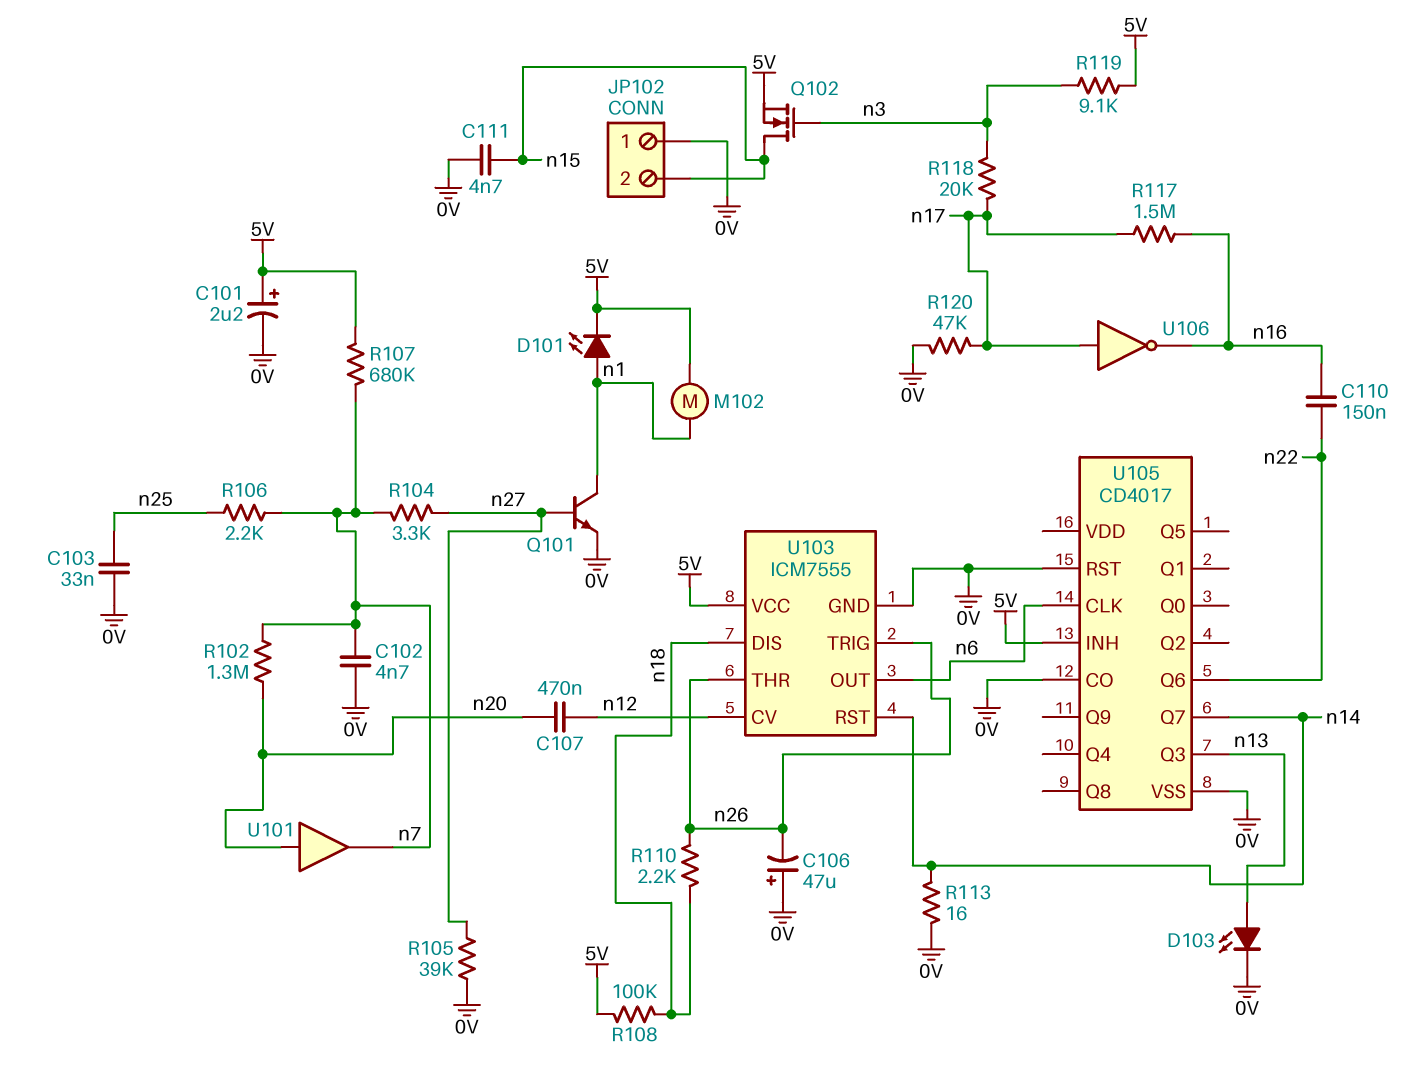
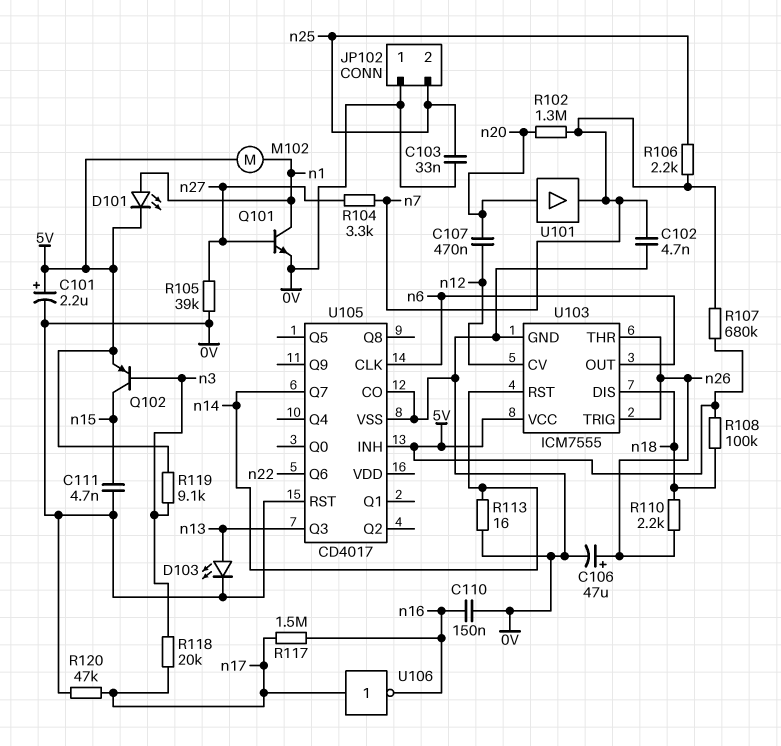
C106: 47uF (plus 0V, minus n26) -> 47uF (plus n26, minus 0V)
C110: 150nF (n16, n22) -> 150nF (0V, n16)
JP102 pin 2: n15 -> n25
Q102: NMOS (G n3, D n15, S 5V) -> PNP (B n3, C n15, E 5V)

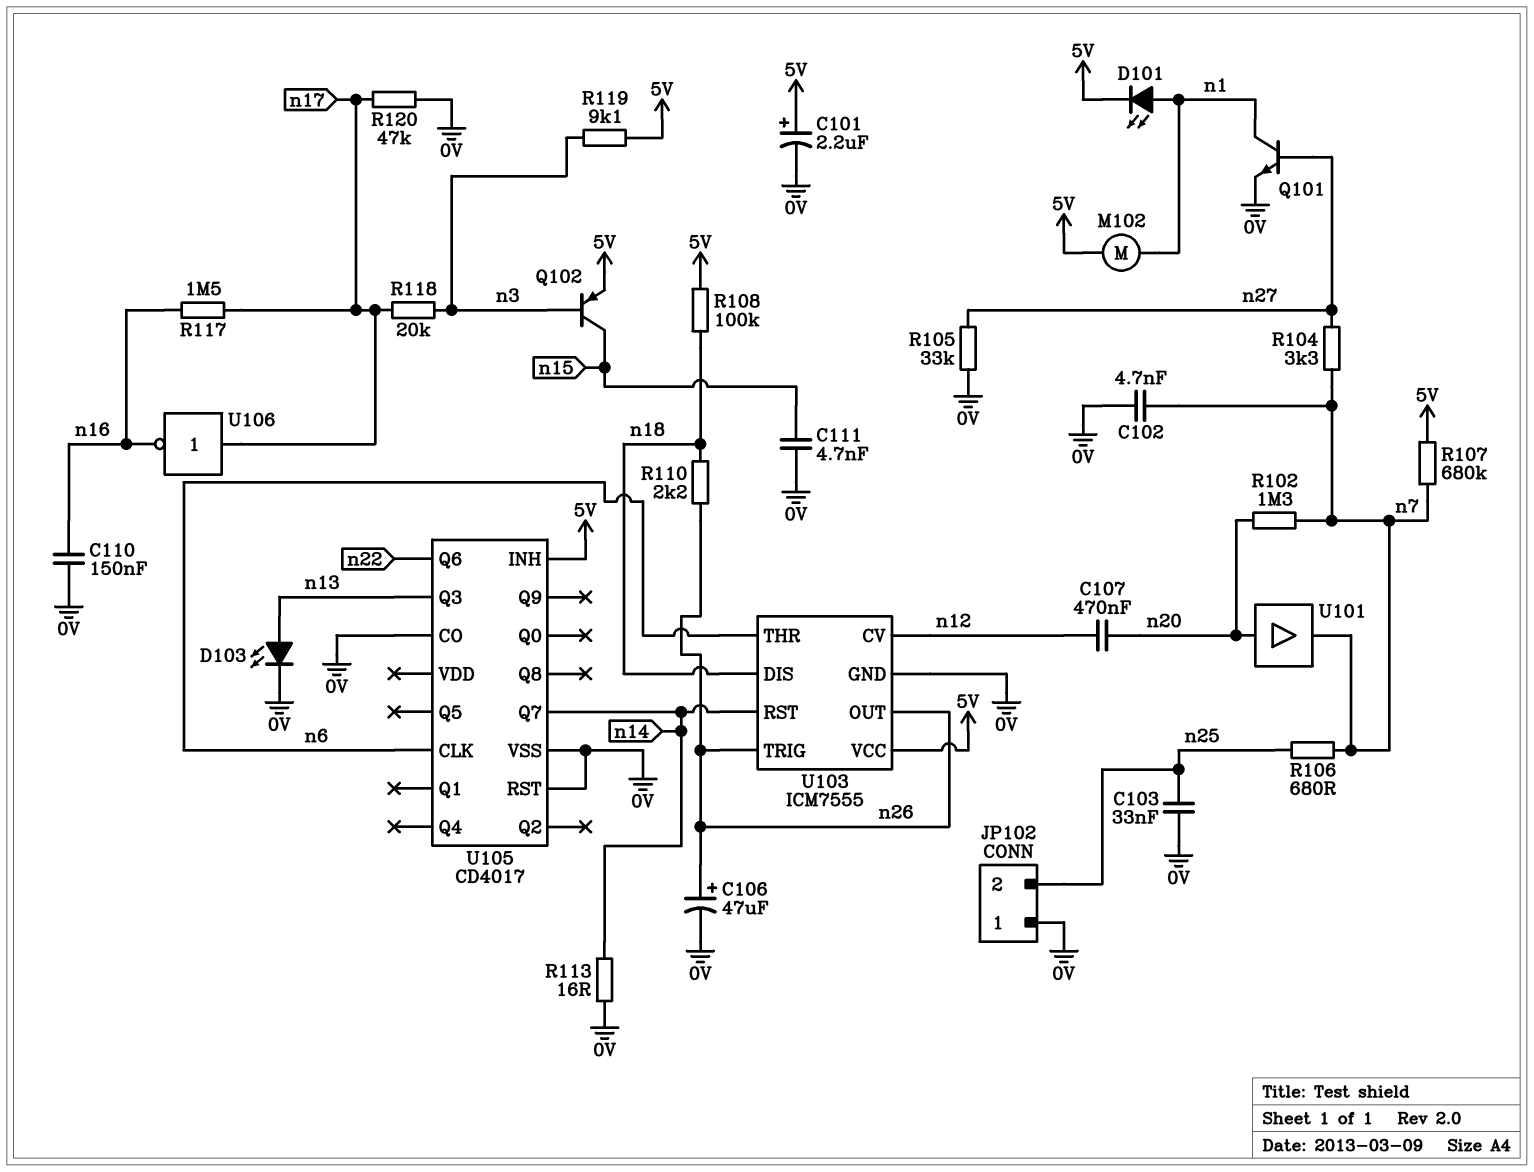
R105: 39k (0V, n27) -> 33k (0V, n27)
R106: 2.2k (n7, n25) -> 680 (n7, n25)
U103 pin OUT: n6 -> n26
U103 pin THR: n26 -> n6

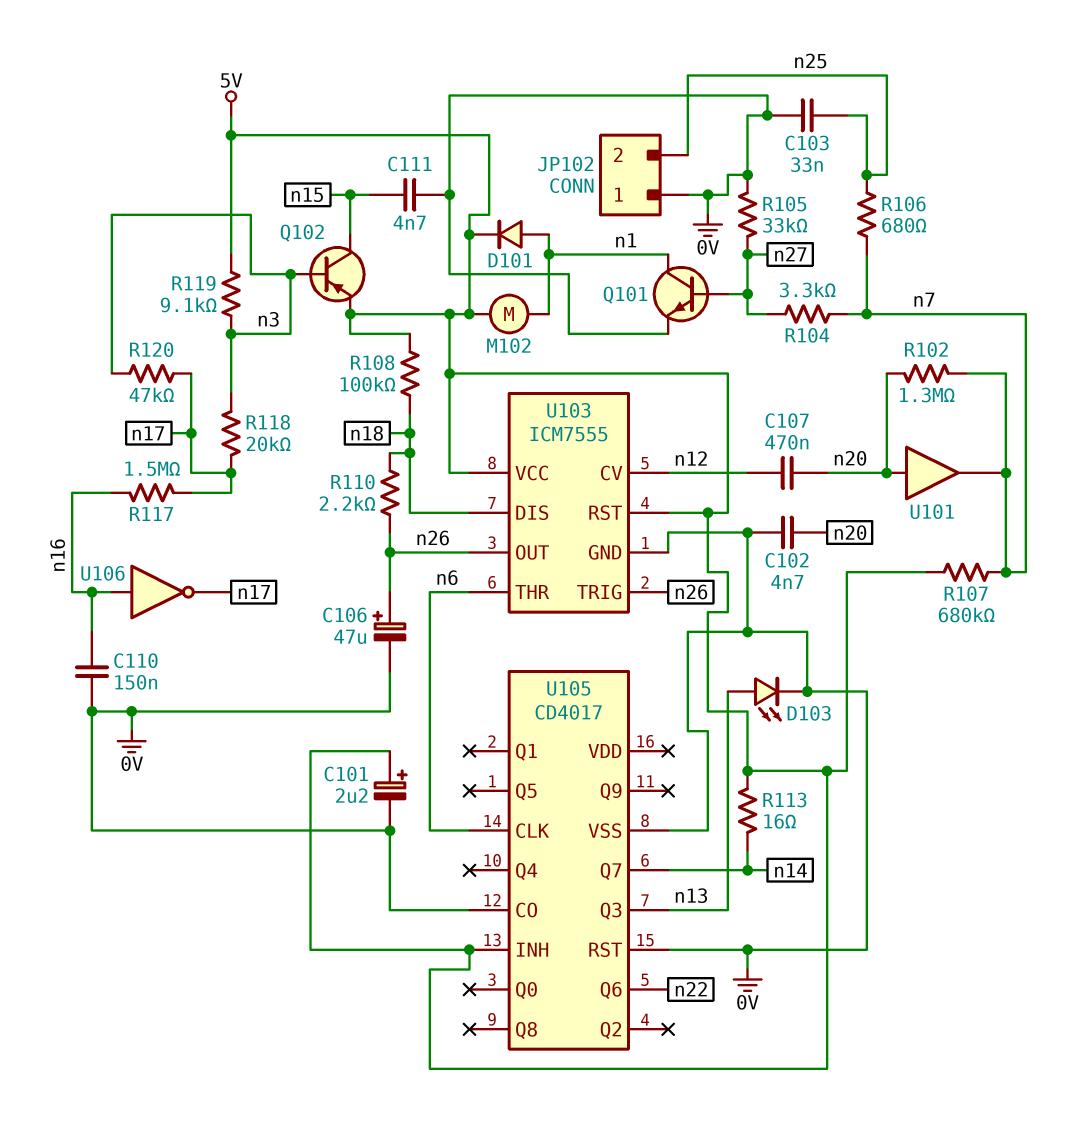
C102: 4.7nF (0V, n7) -> 4.7nF (0V, n20)
D101: LED (A n1, K 5V) -> diode (A n1, K 5V)
R113: 16 (0V, n14) -> 16 (5V, n14)
R120: 47k (0V, n17) -> 47k (n3, n17)
U103 pin RST: n14 -> 5V
U106: NOT (in n17, out n16) -> NOT (in n16, out n17)

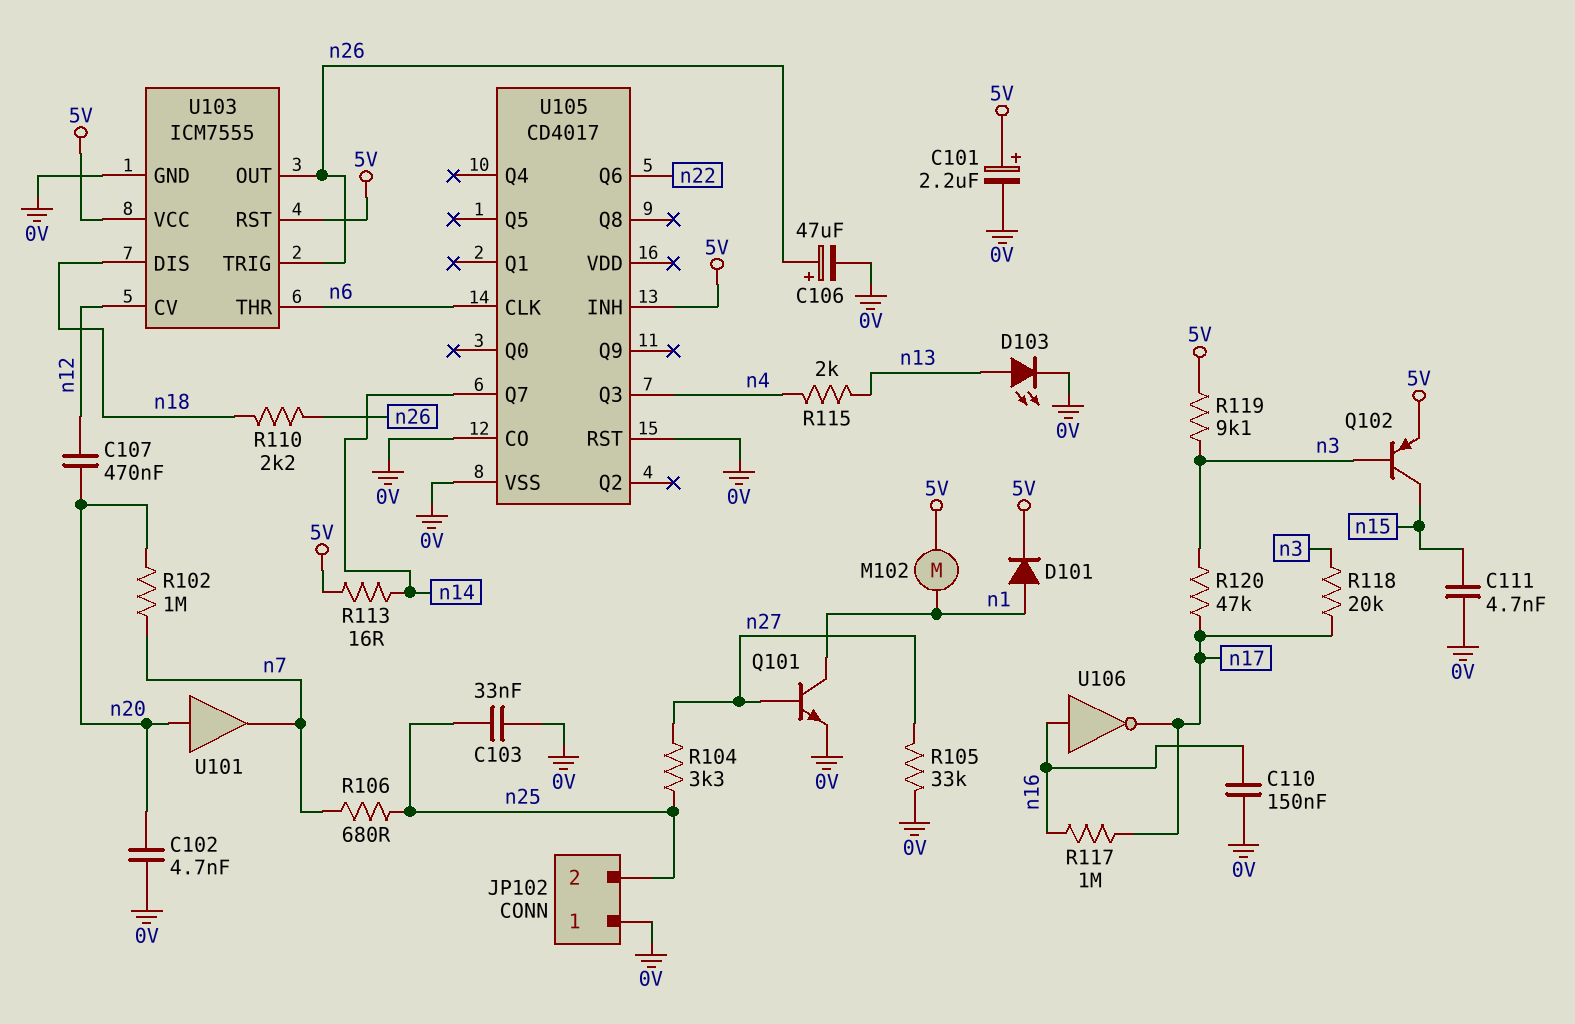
R102: 1.3M (n7, n20) -> 1M (n7, n20)
R104: 3.3k (n7, n27) -> 3.3k (n25, n27)
R107: 680k (5V, n7) -> none
R108: 100k (5V, n18) -> none
R115: none -> 2k (n4, n13)
R117: 1.5M (n16, n17) -> 1M (n16, n17)
U105 pin Q3: n13 -> n4

